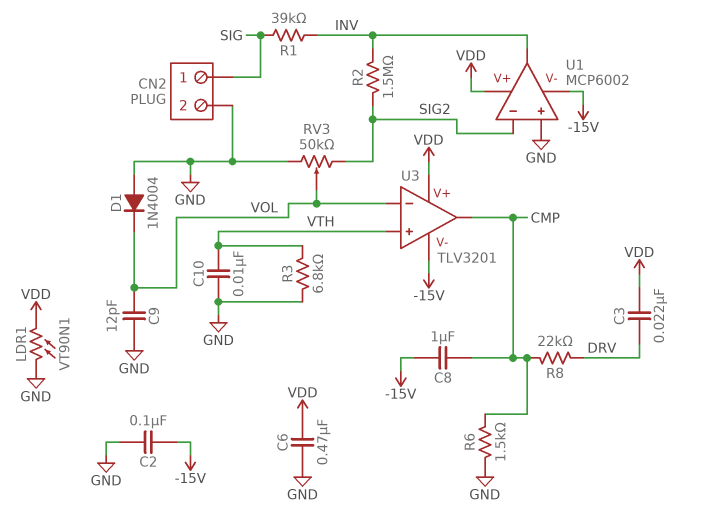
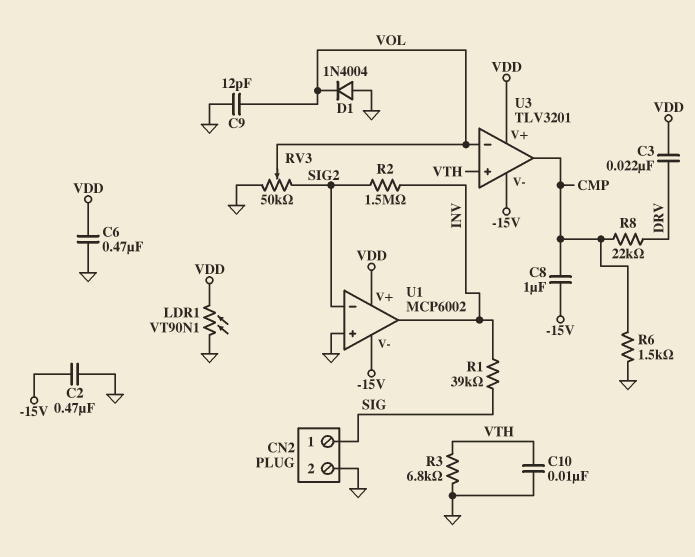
C2: 100nF (-15V, GND) -> 470nF (-15V, GND)

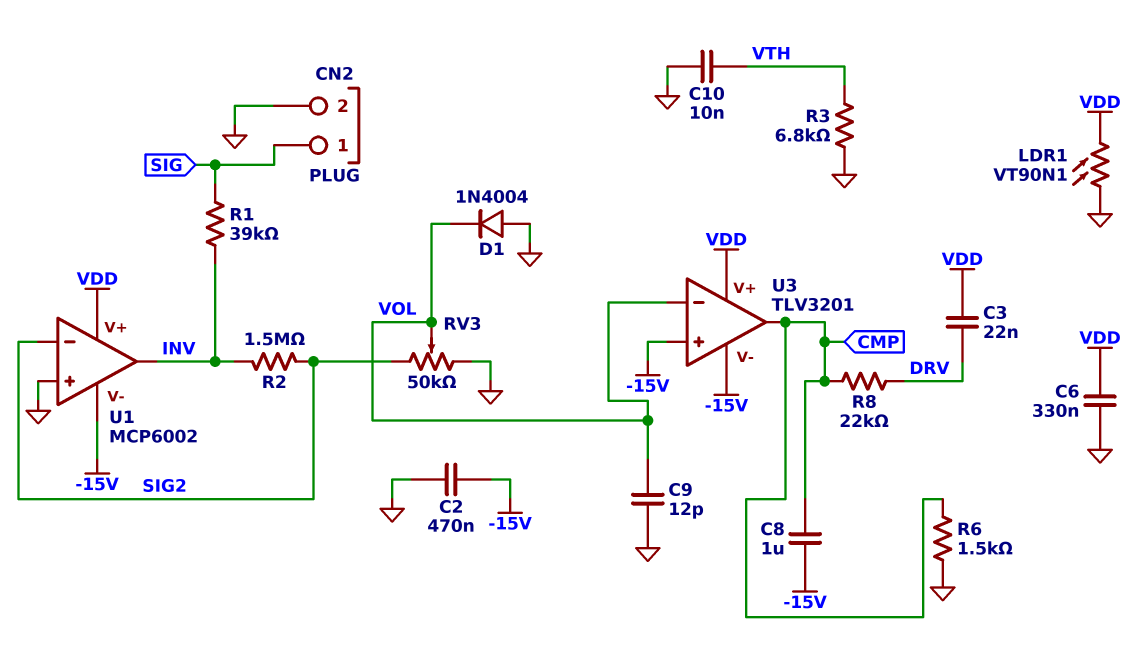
C6: 470nF (GND, VDD) -> 330nF (GND, VDD)
U3 pin in+: VTH -> -15V

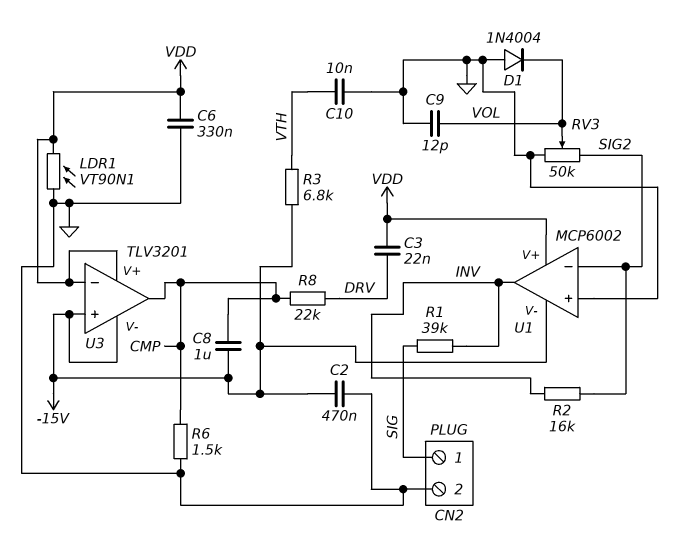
R2: 1.5M (INV, SIG2) -> 16k (INV, SIG2)
R3: 6.8k (GND, VTH) -> 6.8k (-15V, VTH)
U3 pin in-: VOL -> VDD

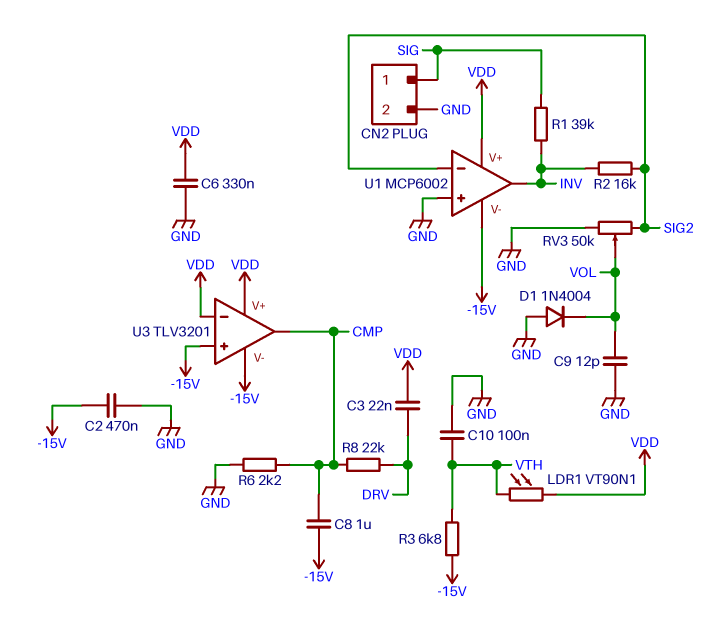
C10: 10nF (GND, VTH) -> 100nF (GND, VTH)
LDR1: VT90N1 (GND, VDD) -> VT90N1 (VDD, VTH)
R6: 1.5k (CMP, GND) -> 2.2k (CMP, GND)

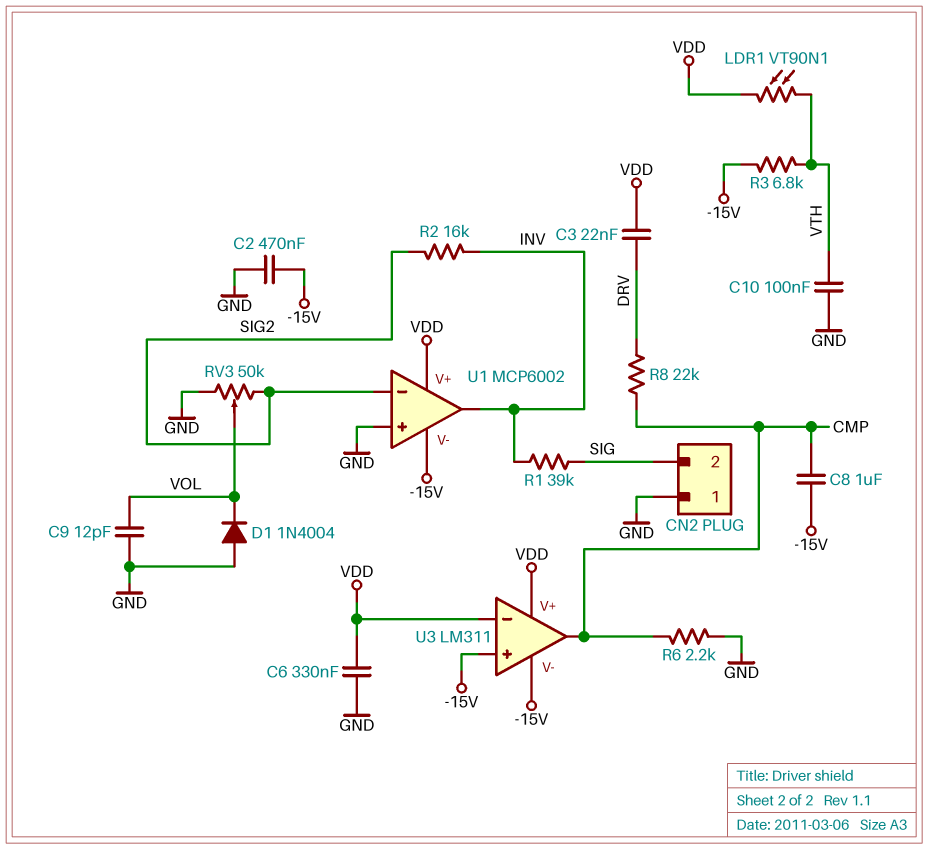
CN2 pin 1: SIG -> GND
CN2 pin 2: GND -> SIG
U3: TLV3201 -> LM311

